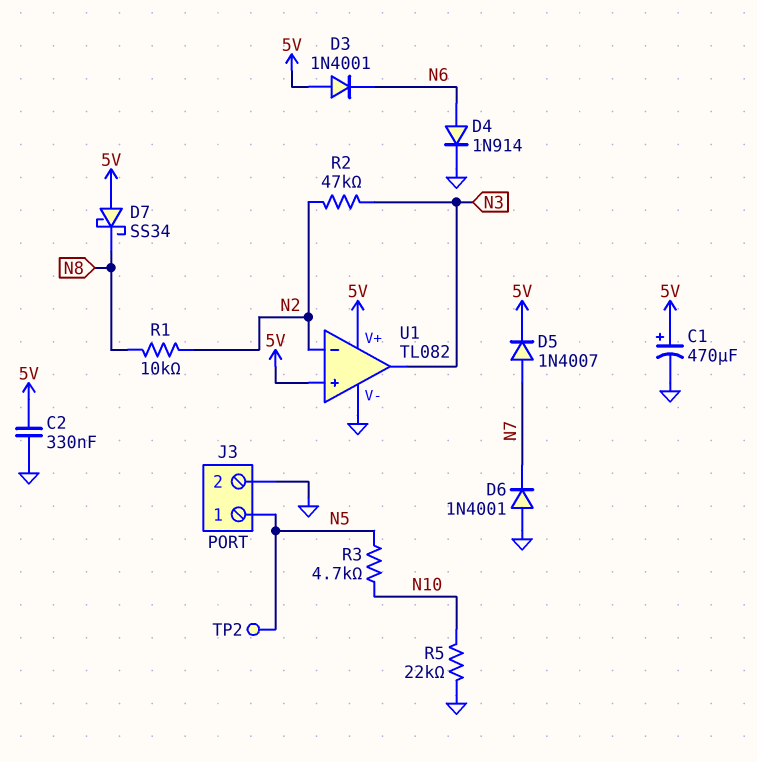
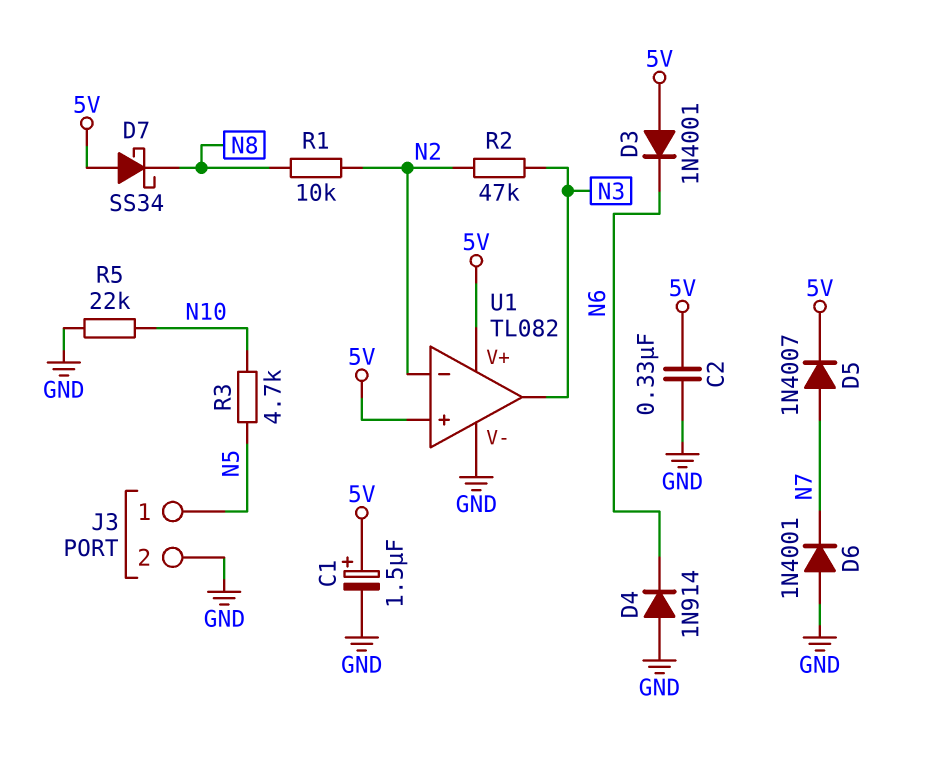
C1: 470uF (plus 5V, minus GND) -> 1.5uF (plus 5V, minus GND)
D4: diode 1N914 (A N6, K GND) -> diode 1N914 (A GND, K N6)
TP2: test point (N5) -> none

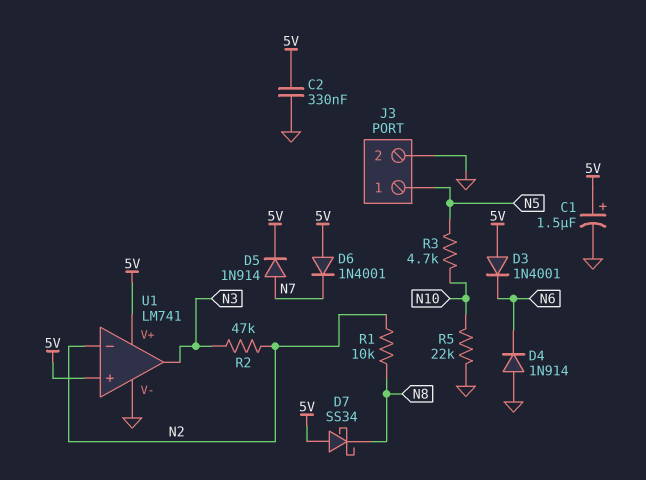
D5: diode 1N4007 (A N7, K 5V) -> diode 1N914 (A N7, K 5V)
D6: diode 1N4001 (A GND, K N7) -> diode 1N4001 (A 5V, K N7)
U1: TL082 -> LM741

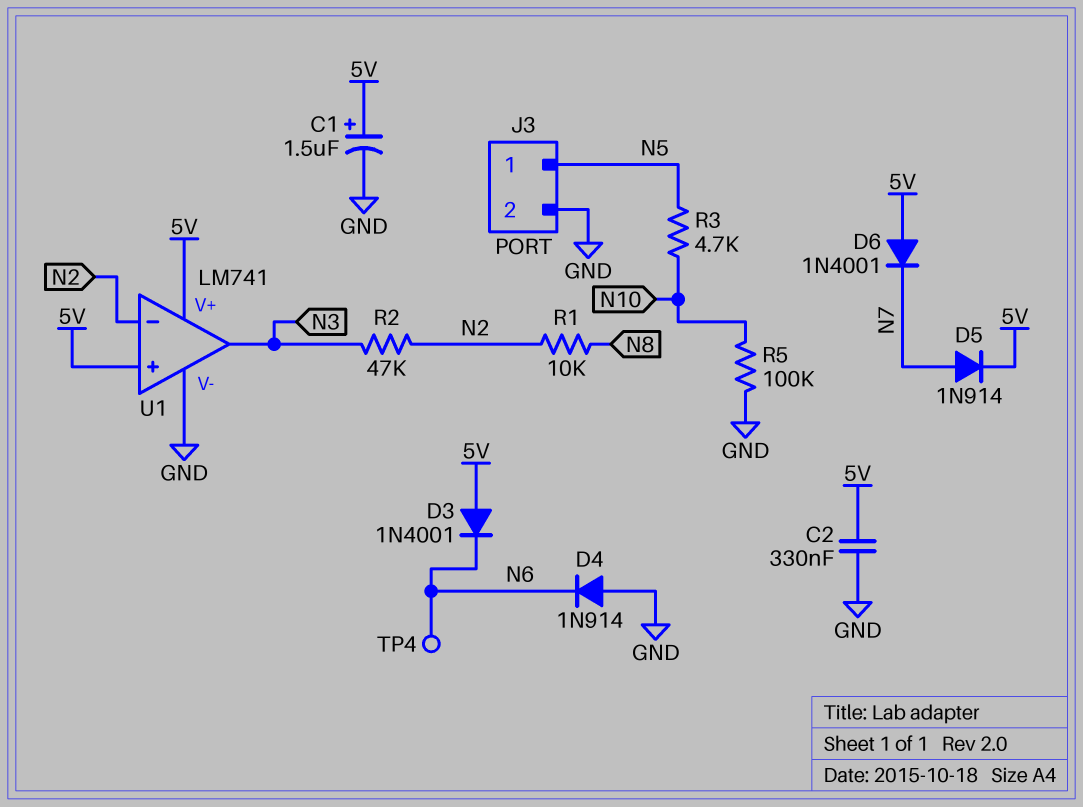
D7: schottky SS34 (A 5V, K N8) -> none
R5: 22k (GND, N10) -> 100k (GND, N10)
TP4: none -> test point (N6)

